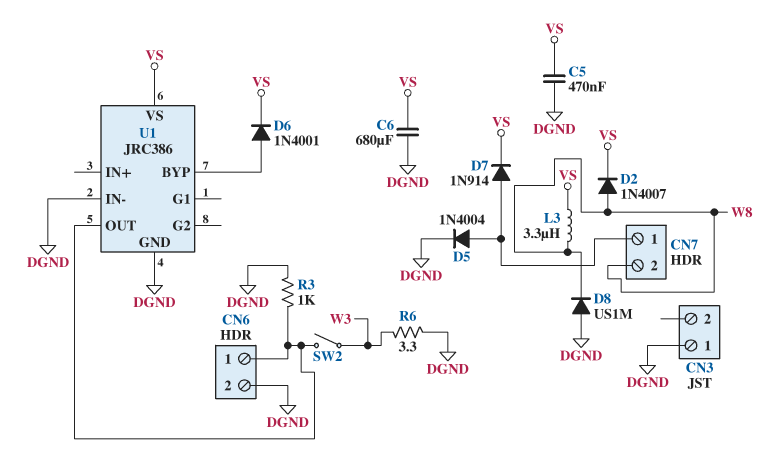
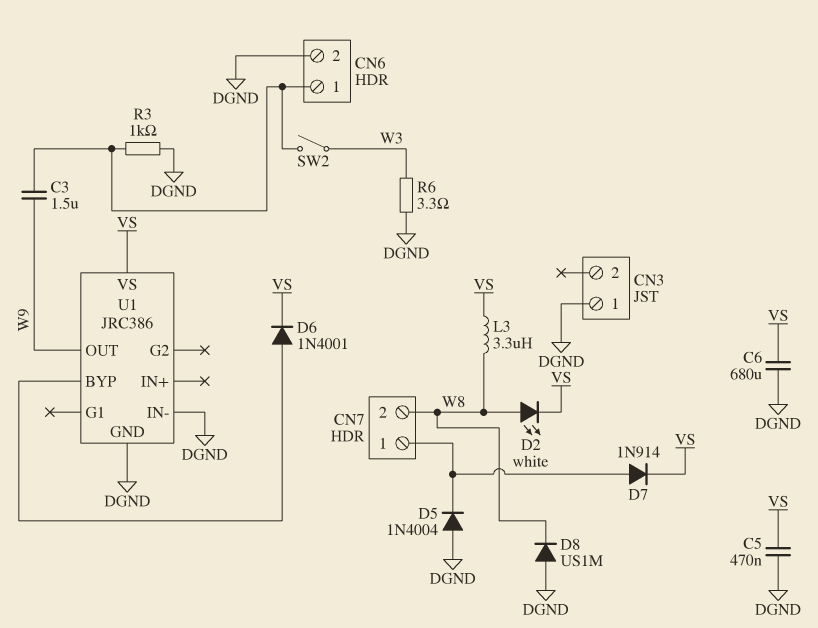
C3: none -> 1.5uF (CN6/1, W9)
D2: diode 1N4007 (A W8, K VS) -> LED white (A W8, K VS)
D5: diode 1N4004 (A CN7/1, K DGND) -> diode 1N4004 (A DGND, K CN7/1)
U1 pin OUT: CN6/1 -> W9

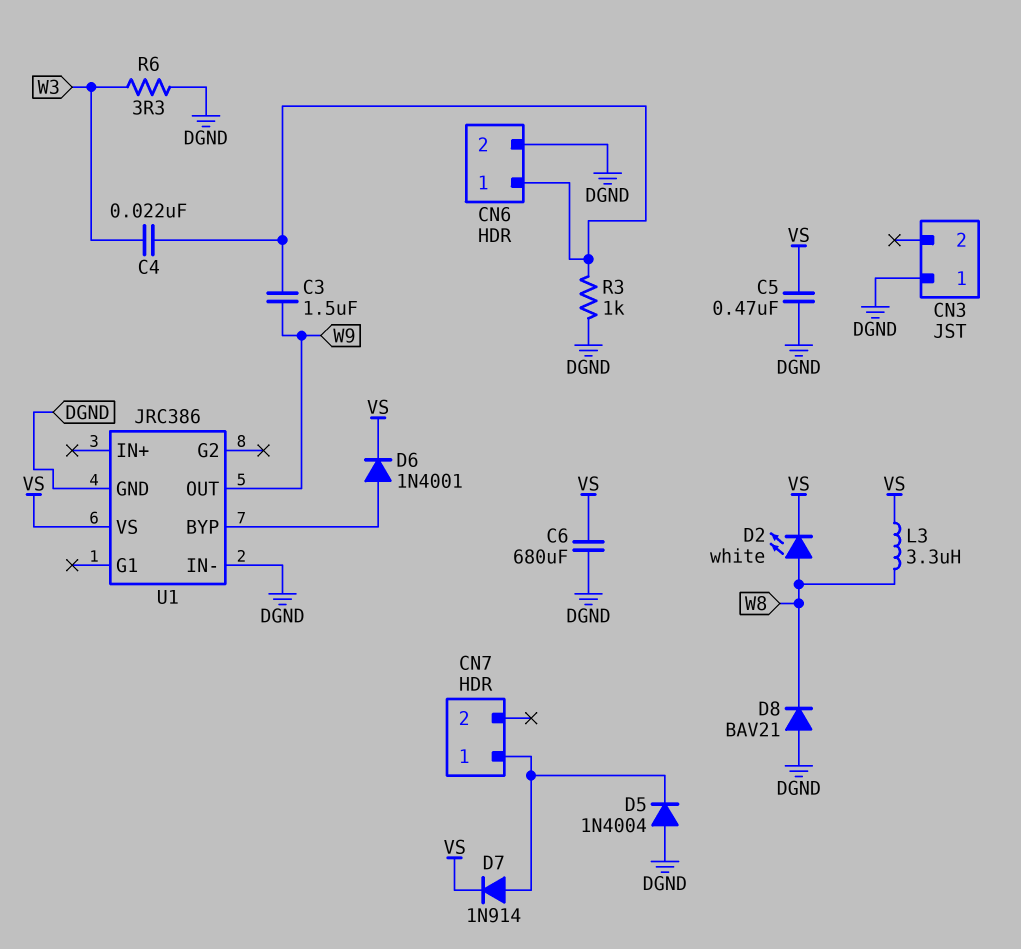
C4: none -> 22nF (CN6/1, W3)
CN7 pin 2: W8 -> none
D8: diode US1M (A DGND, K W8) -> diode BAV21 (A DGND, K W8)
SW2: switch (CN6/1, W3) -> none

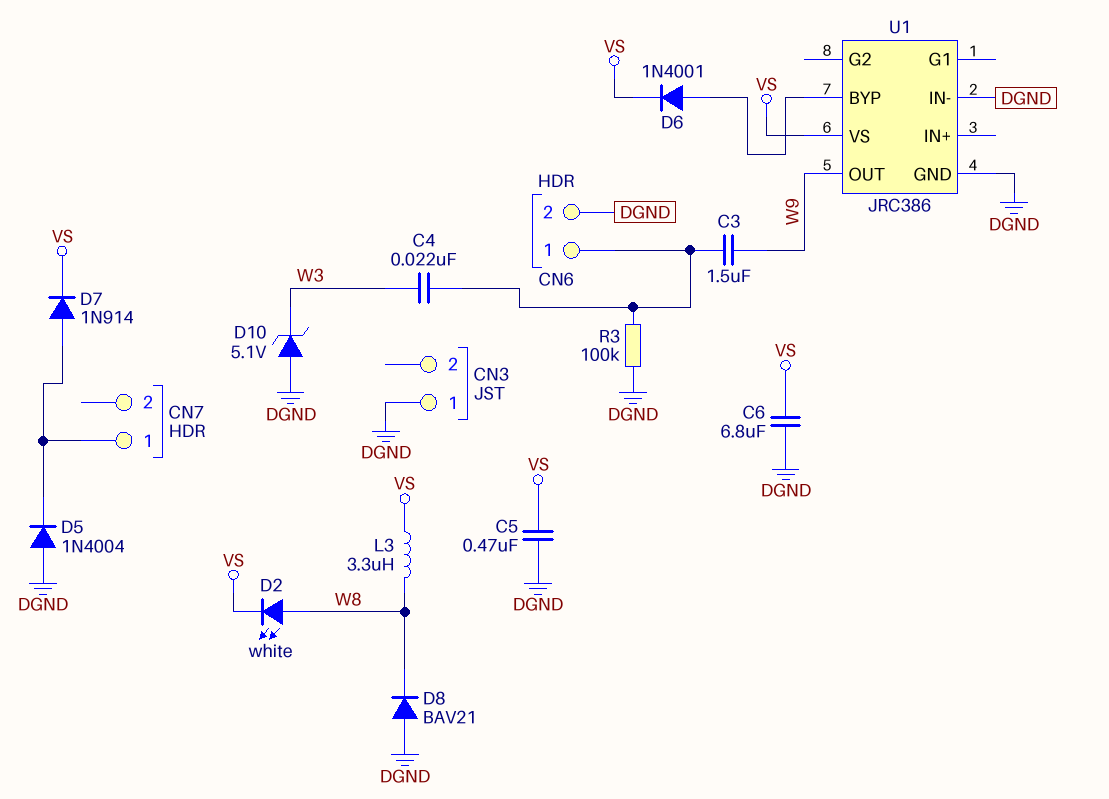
C6: 680uF (DGND, VS) -> 6.8uF (DGND, VS)
D10: none -> zener 5.1V (A DGND, K W3)
R3: 1k (CN6/1, DGND) -> 100k (CN6/1, DGND)
R6: 3.3 (DGND, W3) -> none

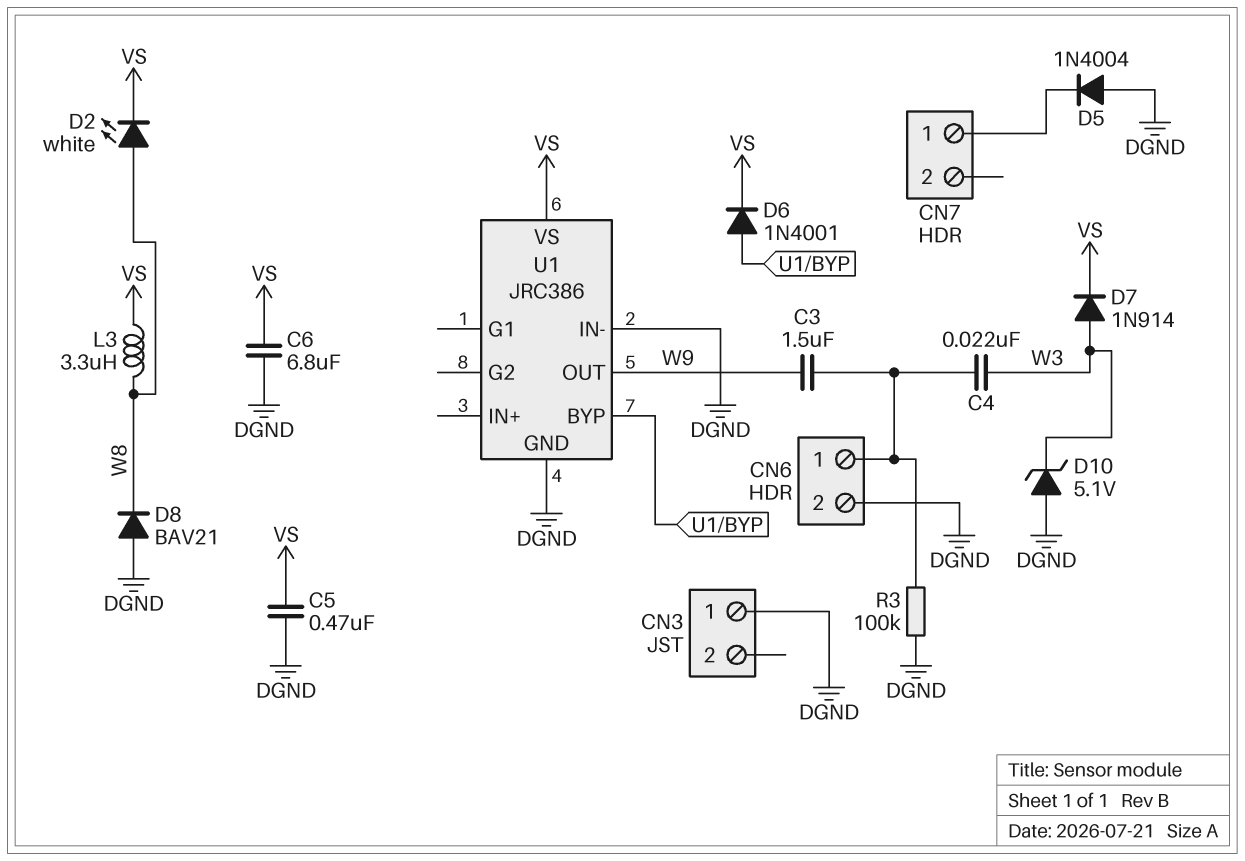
D7: diode 1N914 (A CN7/1, K VS) -> diode 1N914 (A W3, K VS)

